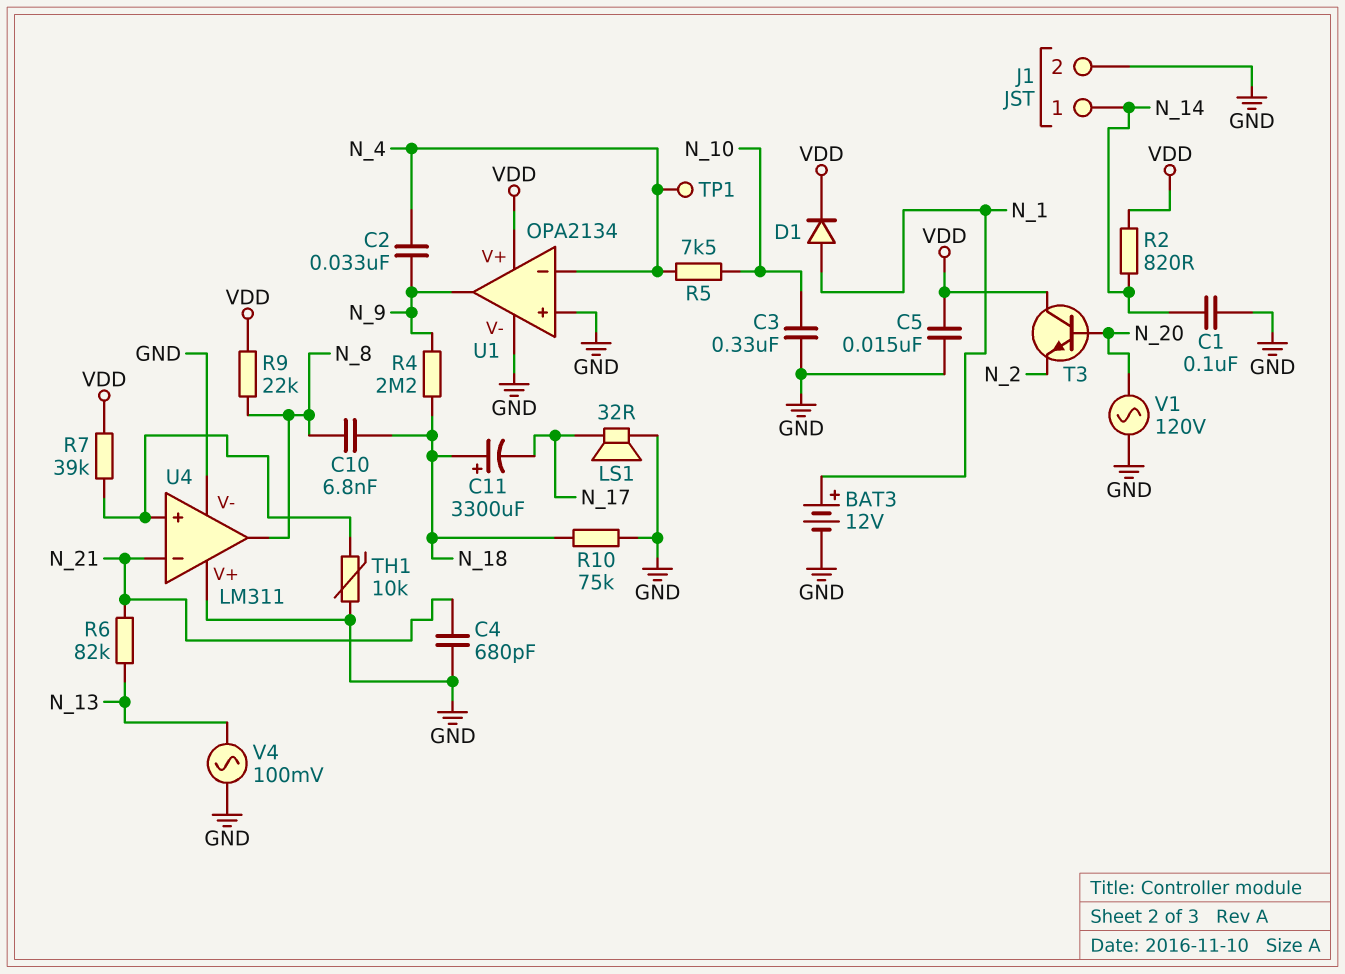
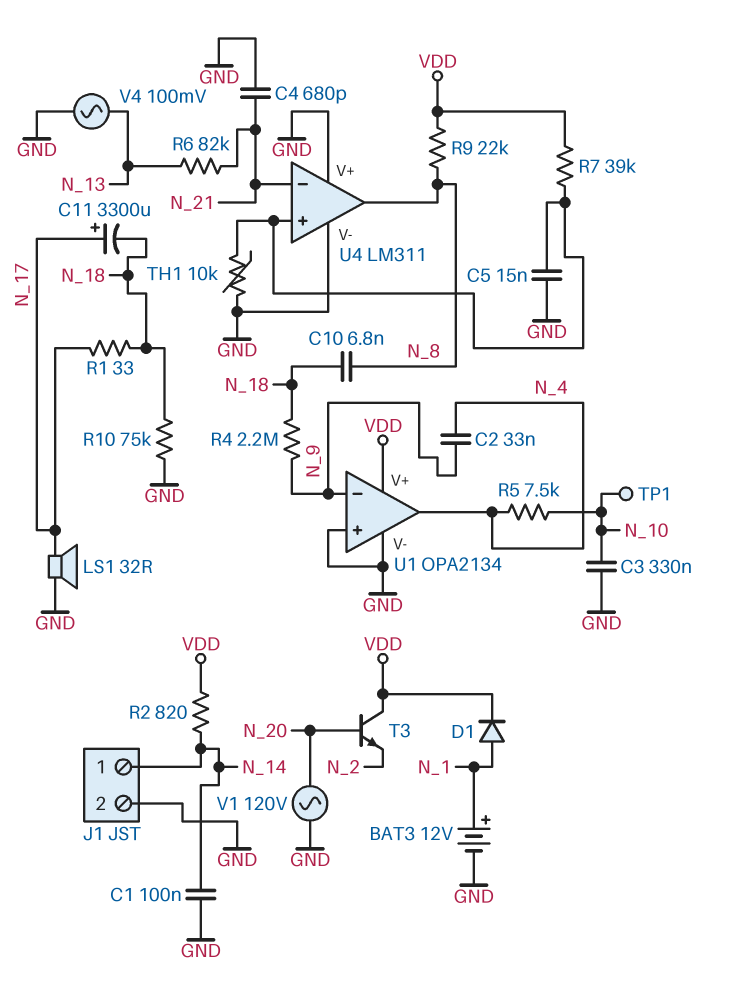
C5: 15nF (GND, VDD) -> 15nF (GND, U4/in+)
C11: 3300uF (plus N_18, minus N_17) -> 3300uF (plus N_17, minus N_18)
R1: none -> 33 (N_17, N_18)
TP1: test point (N_4) -> test point (N_10)
U1 pin in-: N_4 -> N_9
U1 pin out: N_9 -> N_4

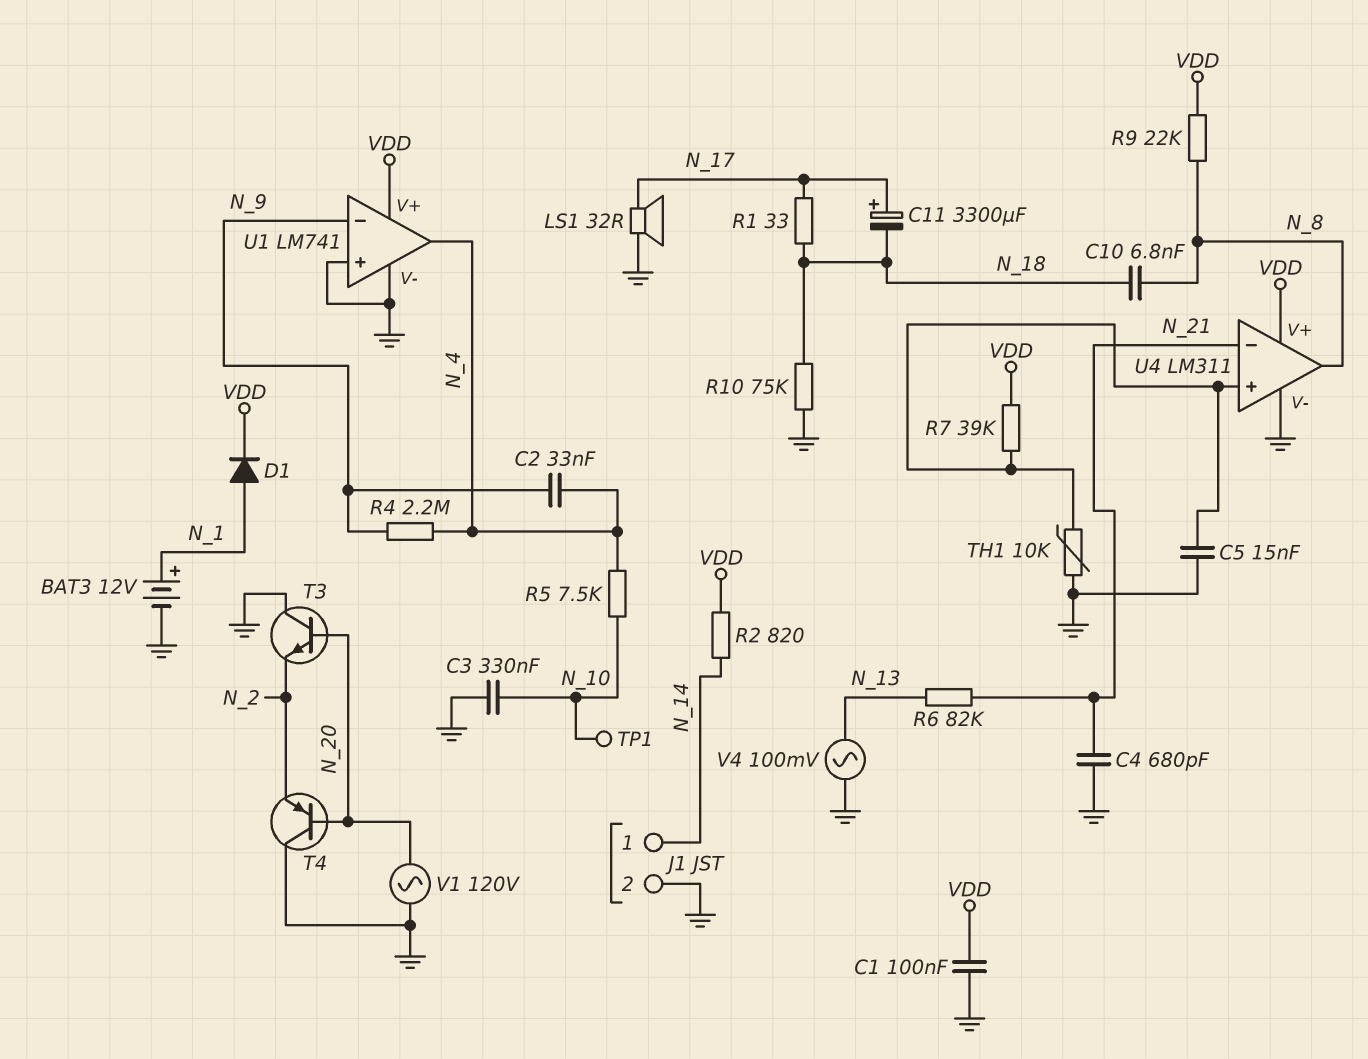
C1: 100nF (GND, N_14) -> 100nF (GND, VDD)
R4: 2.2M (N_9, N_18) -> 2.2M (N_4, N_9)
T3: NPN (B N_20, C VDD, E N_2) -> NPN (B N_20, C GND, E N_2)
T4: none -> PNP (B N_20, C GND, E N_2)
U1: OPA2134 -> LM741
U4 pin V+: GND -> VDD

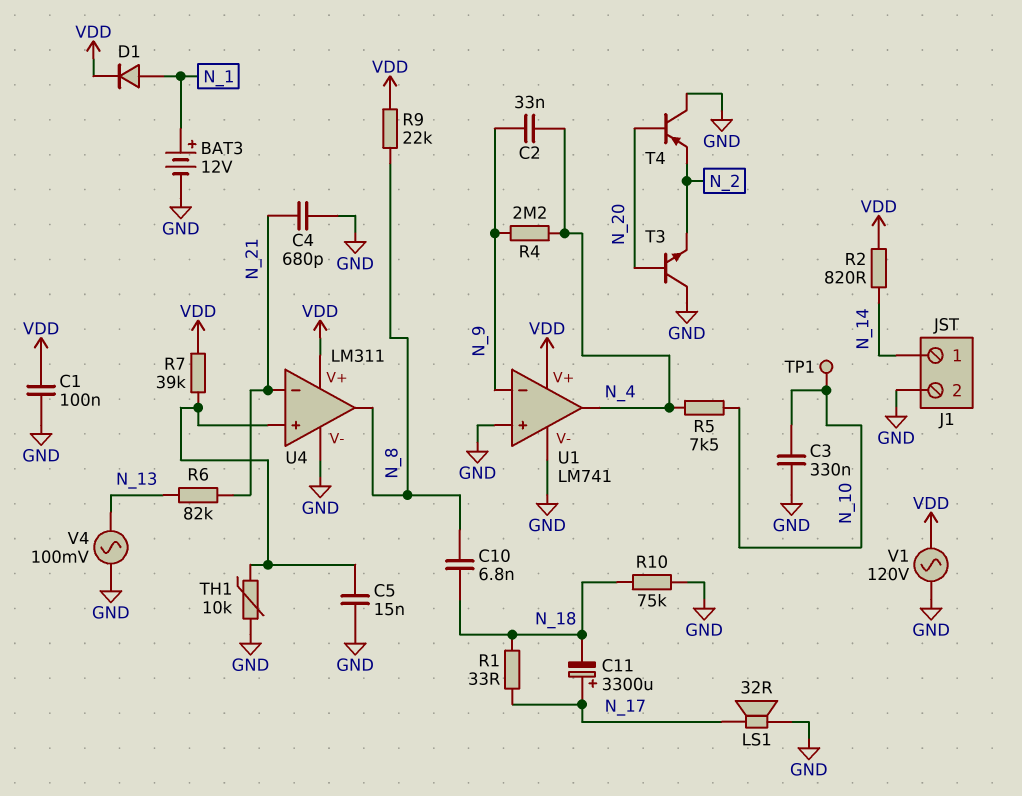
V1: AC 120V (GND, N_20) -> AC 120V (GND, VDD)

